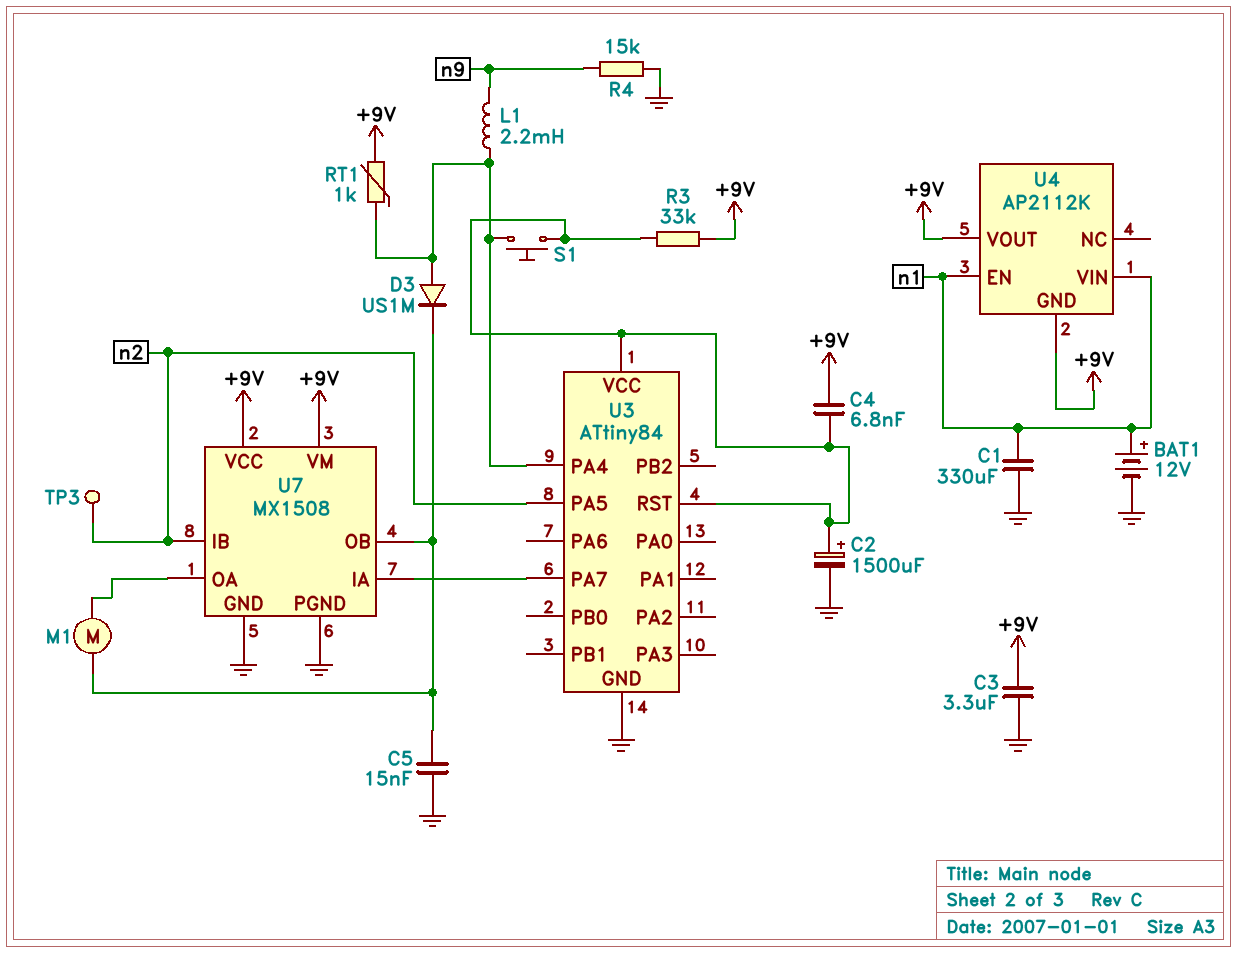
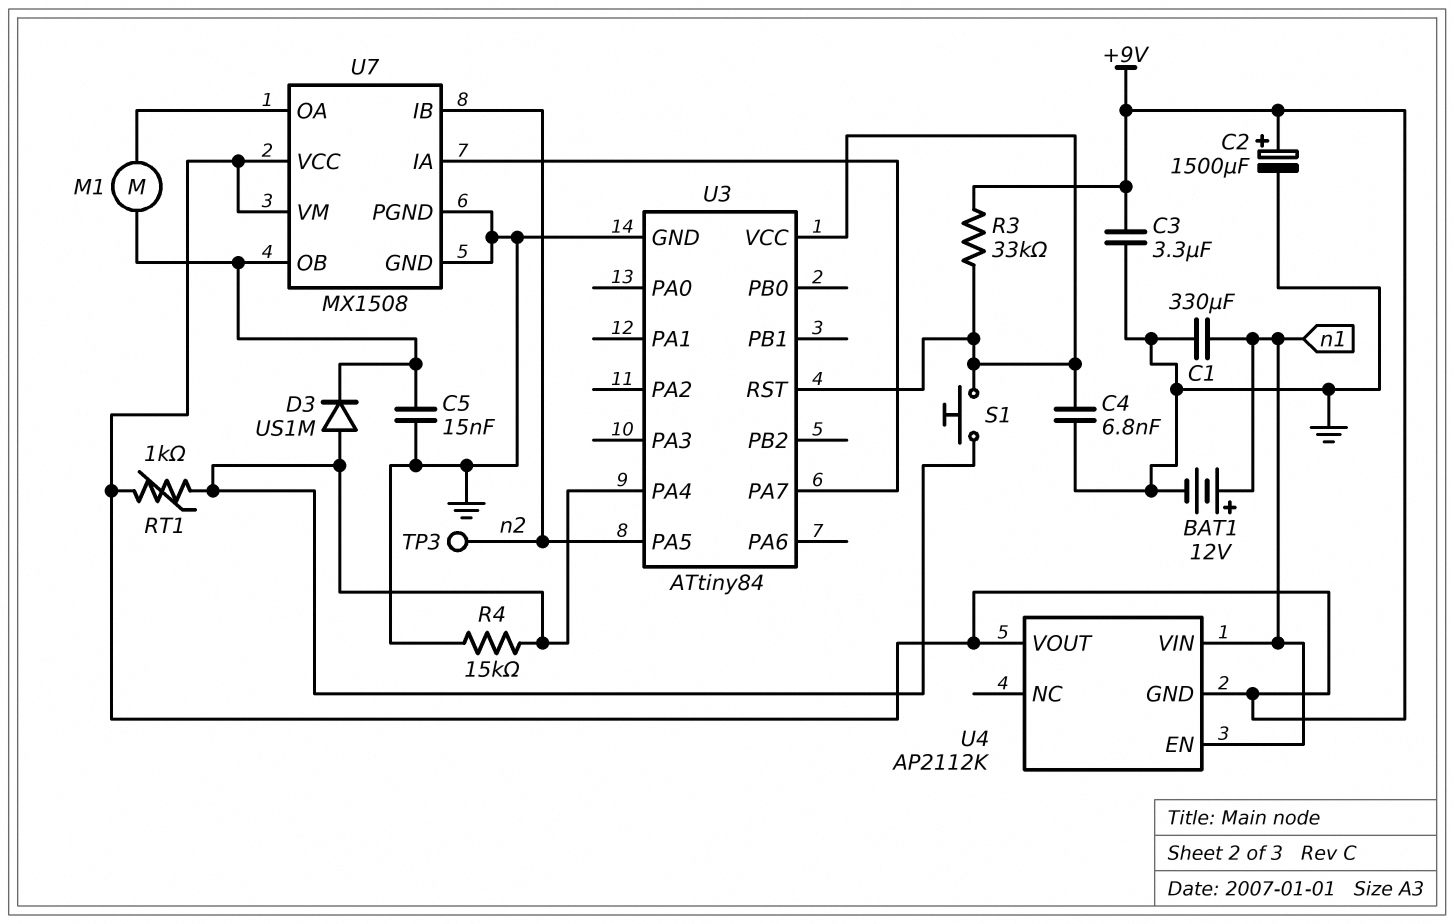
C2: 1500uF (plus U3/RST, minus GND) -> 1500uF (plus +9V, minus GND)
C4: 6.8nF (+9V, U3/RST) -> 6.8nF (GND, U3/RST)
L1: 2.2mH (U3/PA4, n9) -> none
R4: 15k (GND, n9) -> 15k (GND, U3/PA4)

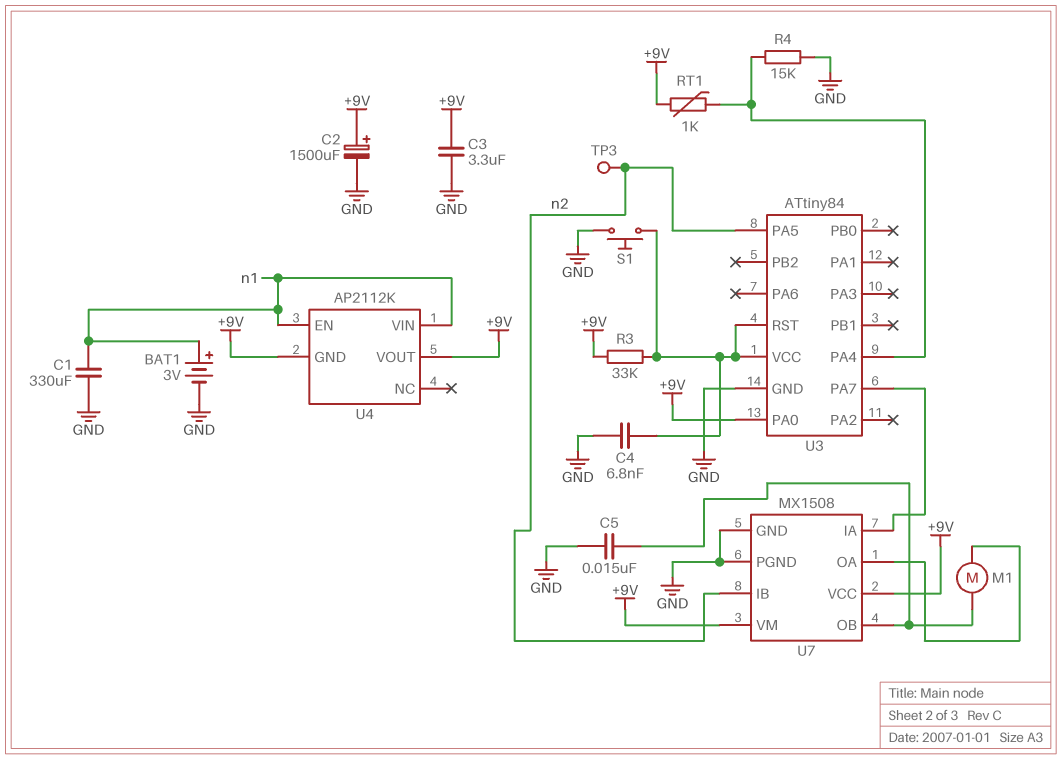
BAT1: 12V (plus n1, minus GND) -> 3V (plus n1, minus GND)
D3: diode US1M (A U3/PA4, K U7/OB) -> none
S1: button (U3/PA4, U3/RST) -> button (GND, U3/RST)
U3 pin PA0: none -> +9V

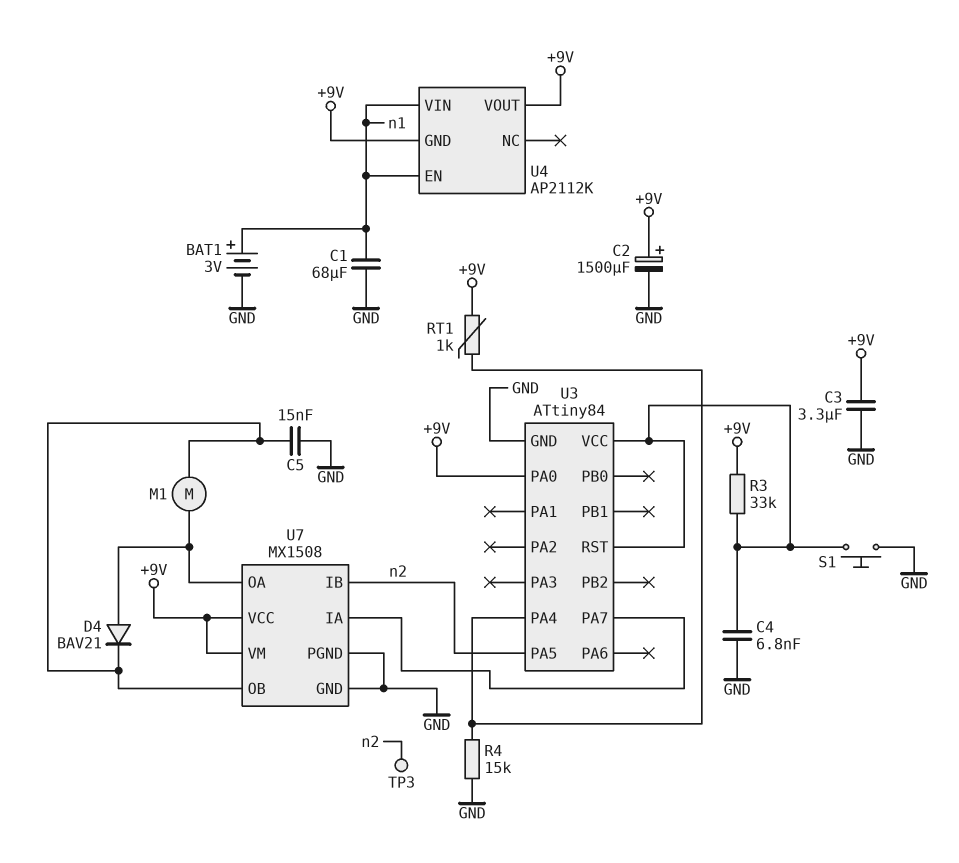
C1: 330uF (GND, n1) -> 68uF (GND, n1)
D4: none -> diode BAV21 (A U7/OA, K U7/OB)

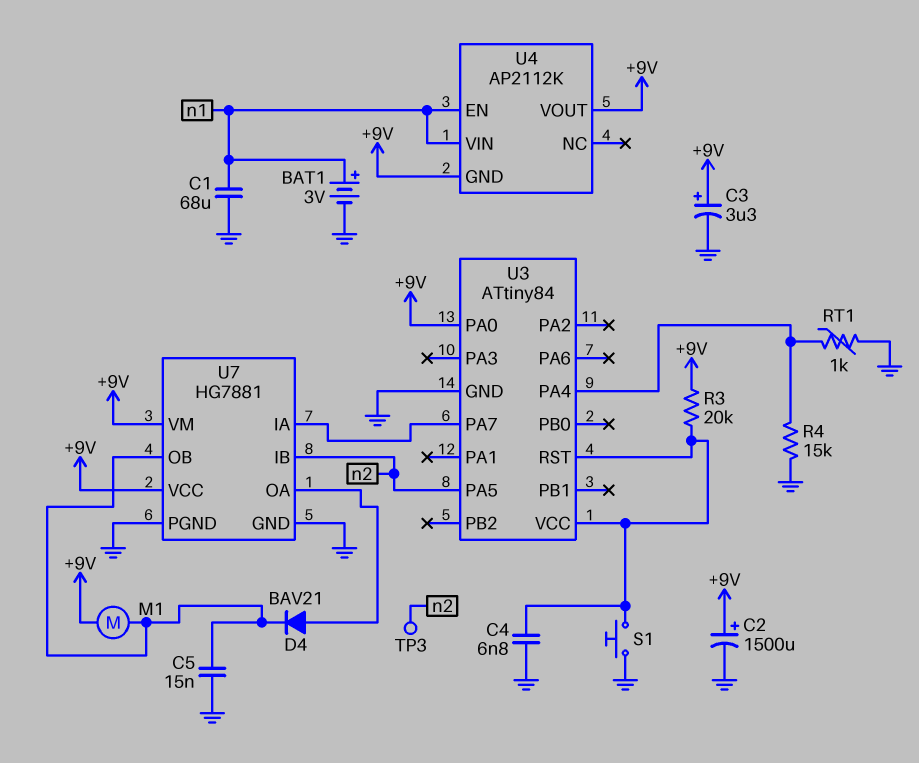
C3: 3.3uF (+9V, GND) -> 3.3uF (plus +9V, minus GND)
M1: motor (U7/OA, U7/OB) -> motor (+9V, U7/OB)
R3: 33k (+9V, U3/RST) -> 20k (+9V, U3/RST)
RT1: 1k (+9V, U3/PA4) -> 1k (GND, U3/PA4)
U7: MX1508 -> HG7881

